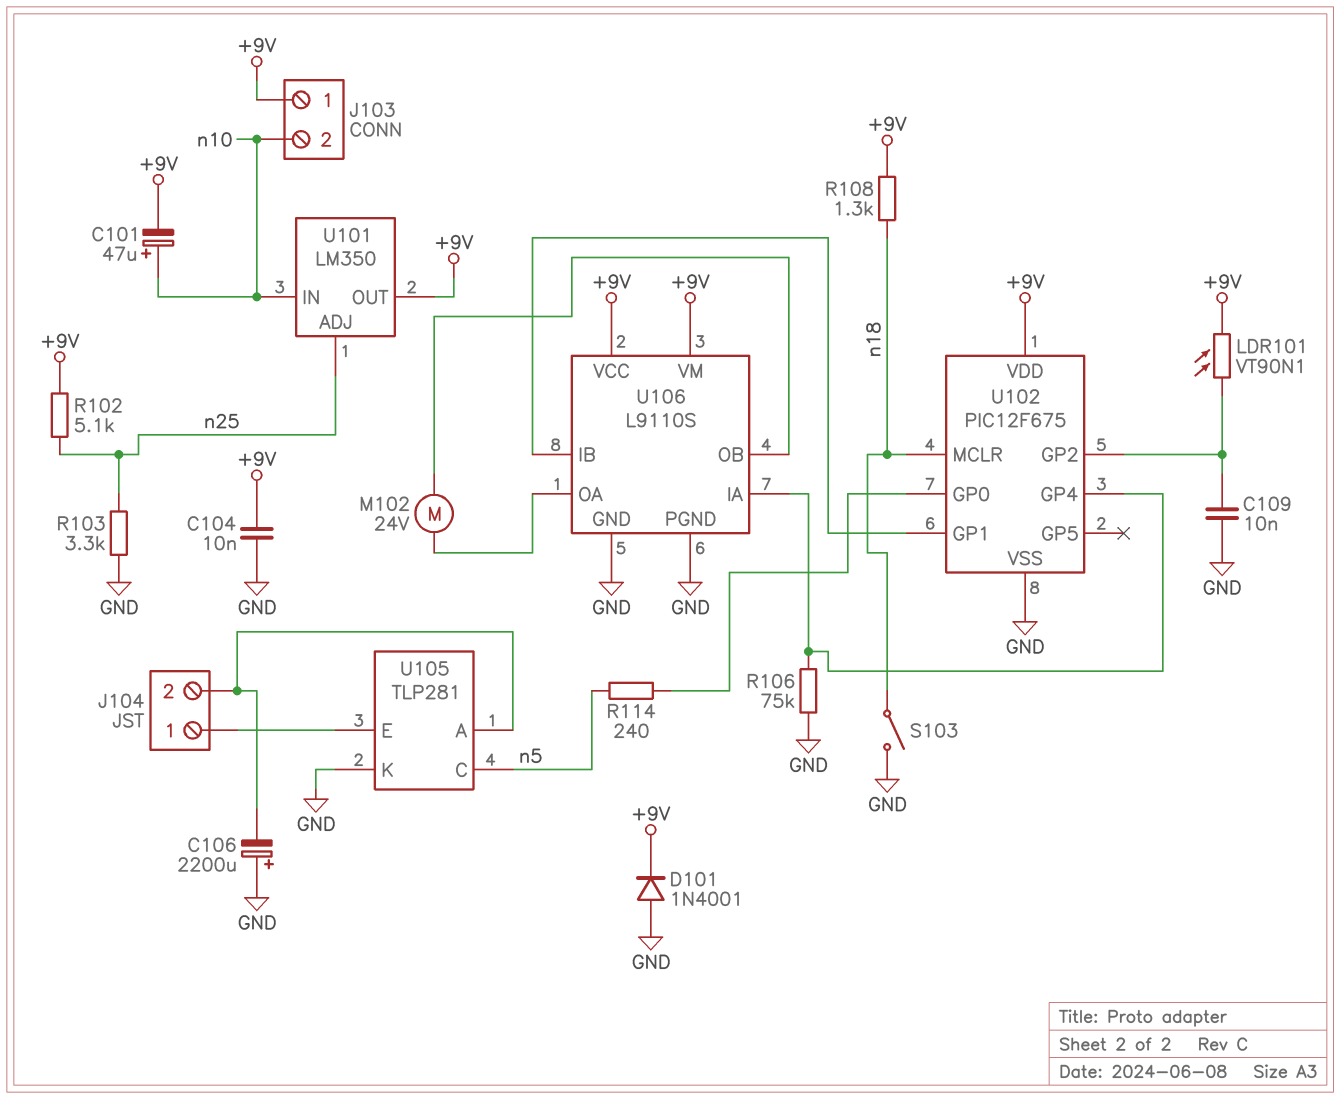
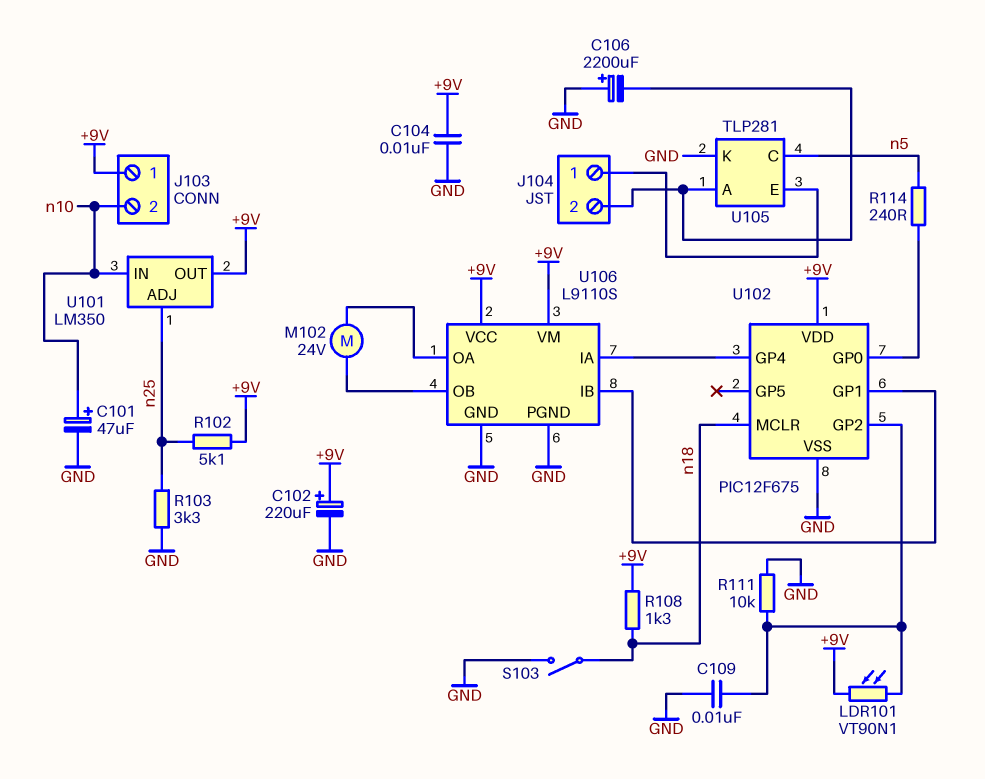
C101: 47uF (plus n10, minus +9V) -> 47uF (plus n10, minus GND)
C102: none -> 220uF (plus +9V, minus GND)
D101: diode 1N4001 (A GND, K +9V) -> none
R106: 75k (GND, U102/GP4) -> none
R111: none -> 10k (GND, U102/GP2)

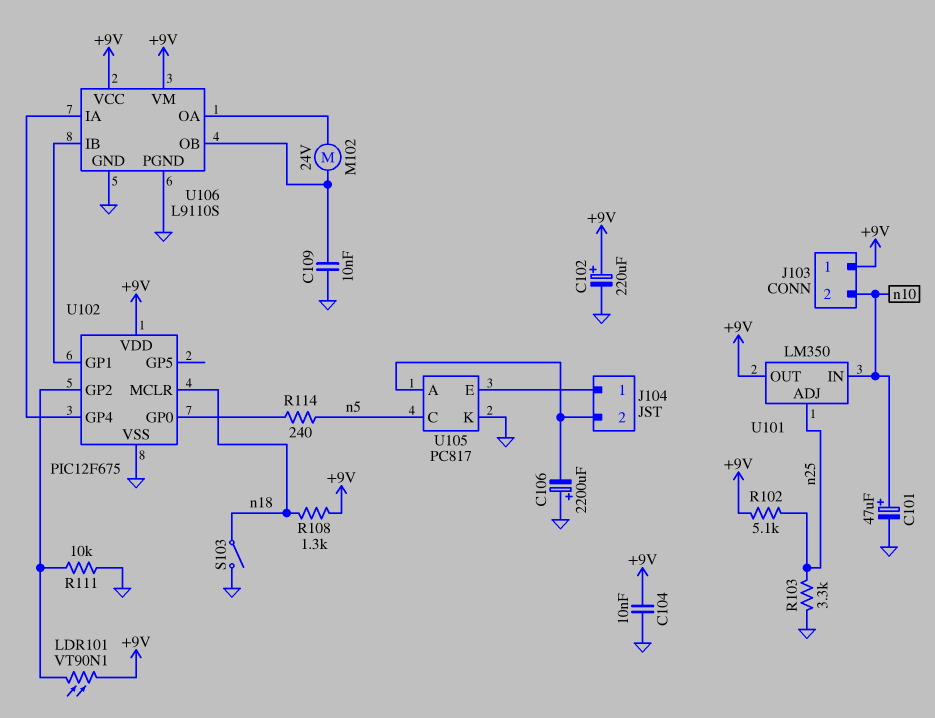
C109: 10nF (GND, U102/GP2) -> 10nF (GND, U106/OB)
U105: TLP281 -> PC817

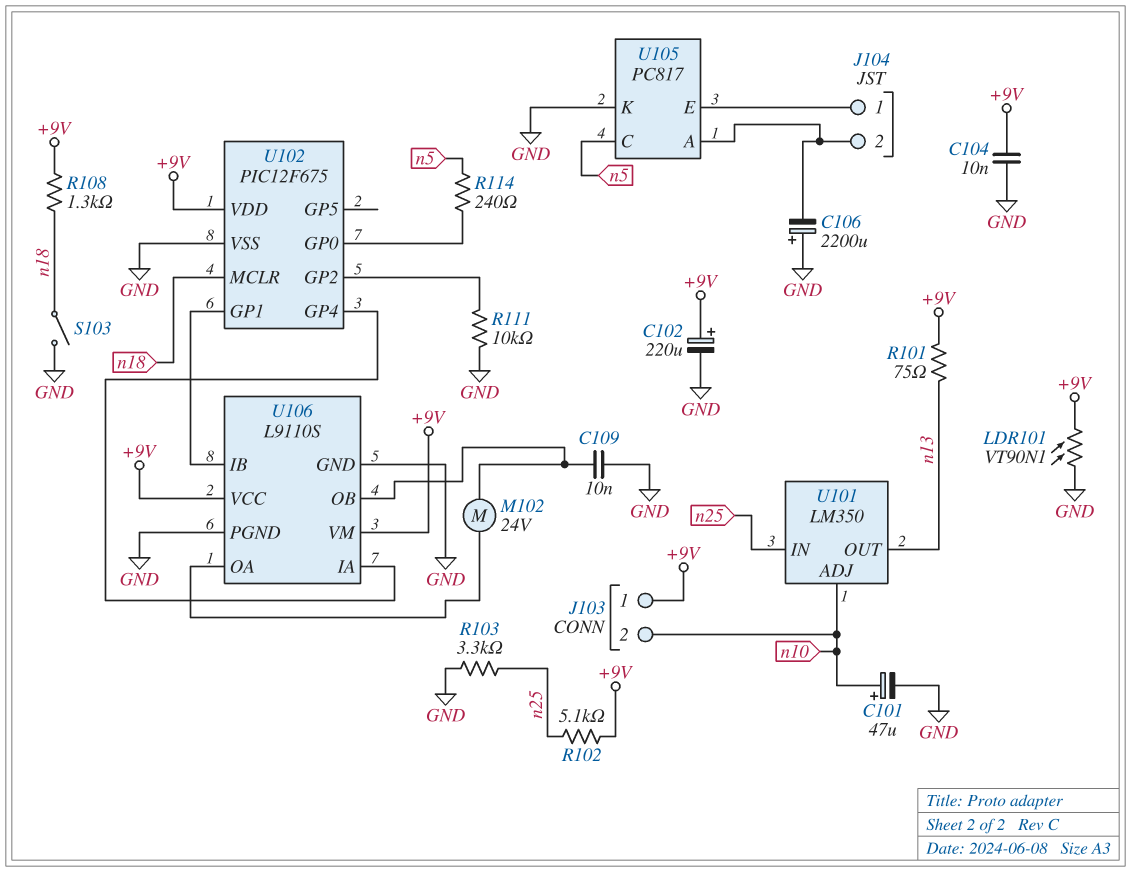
LDR101: VT90N1 (+9V, U102/GP2) -> VT90N1 (+9V, GND)
R101: none -> 75 (+9V, n13)
U101 pin ADJ: n25 -> n10
U101 pin IN: n10 -> n25
U101 pin OUT: +9V -> n13

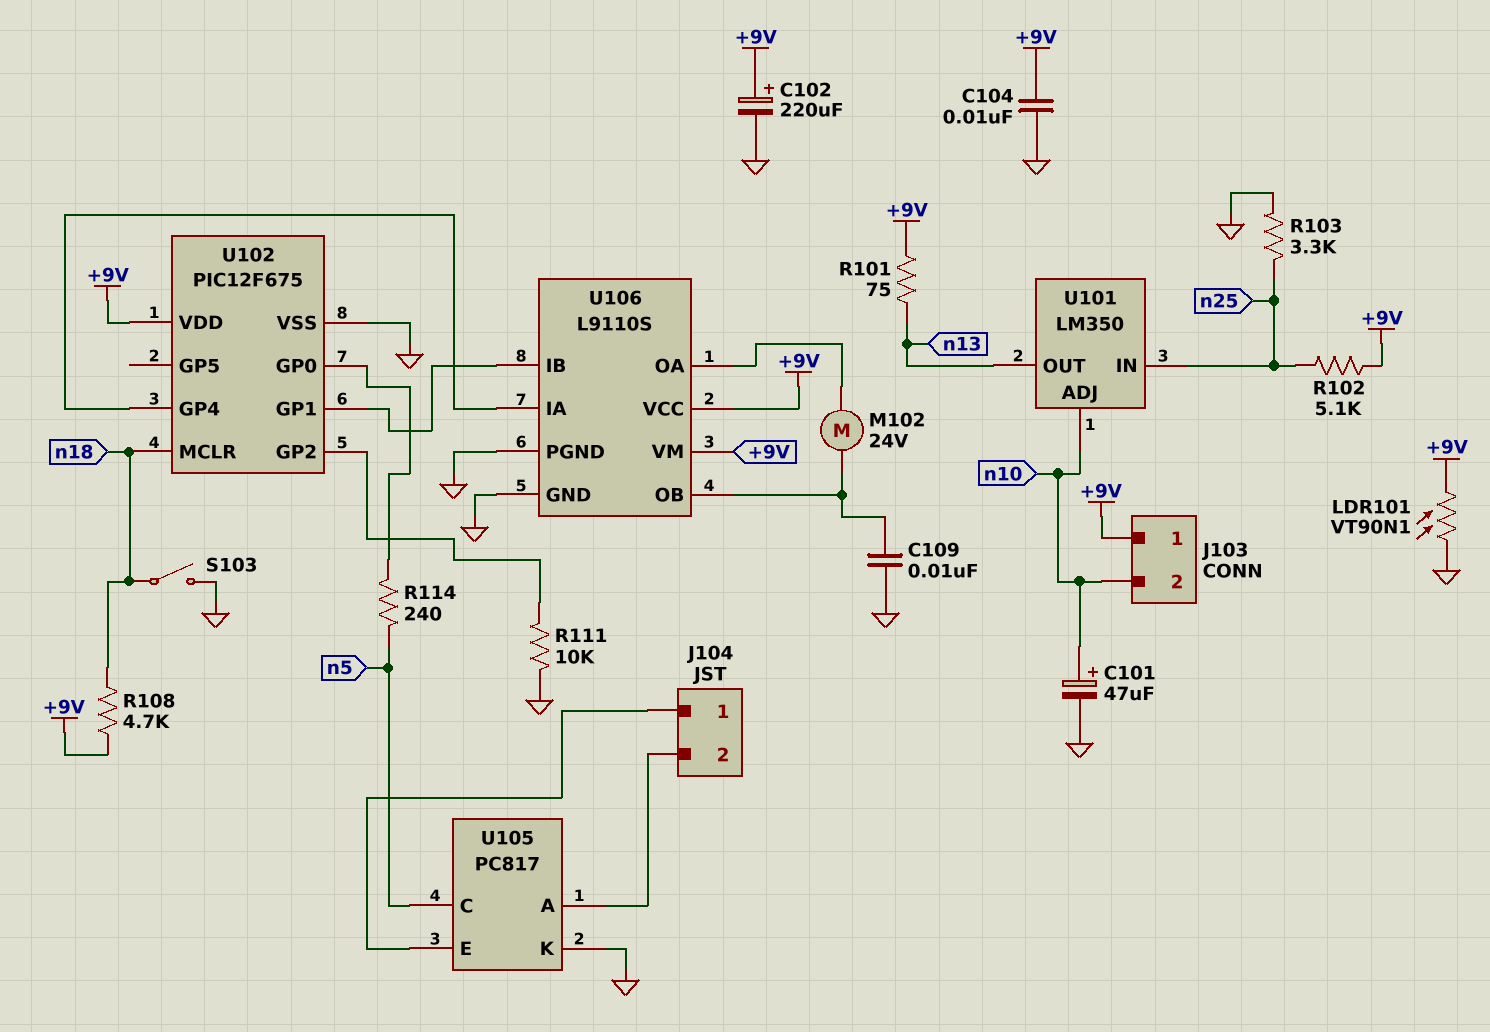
C106: 2200uF (plus GND, minus J104/2) -> none
R108: 1.3k (+9V, n18) -> 4.7k (+9V, n18)

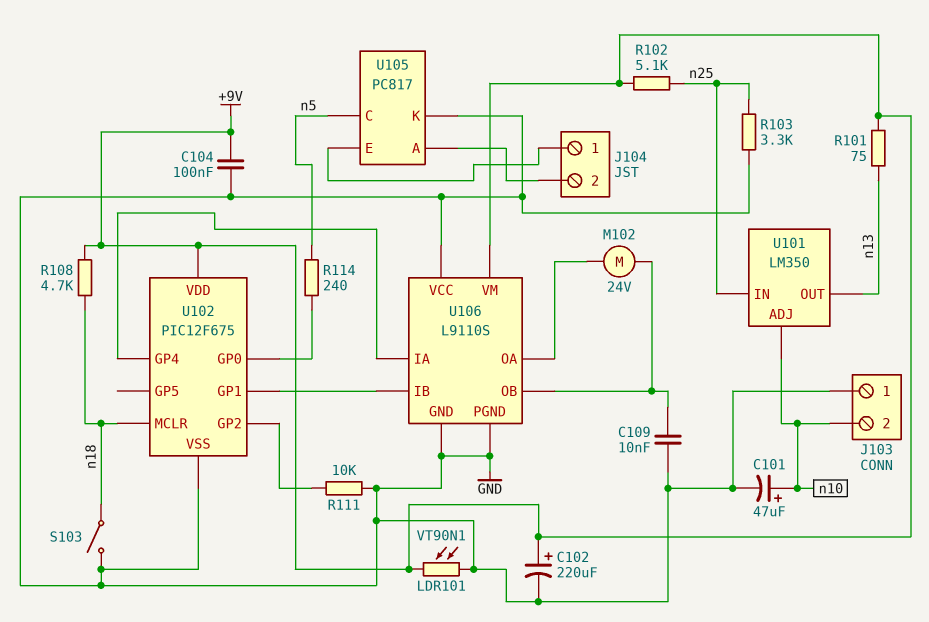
C104: 10nF (+9V, GND) -> 100nF (+9V, GND)
J103 pin 1: +9V -> GND
U106 pin VCC: +9V -> GND

